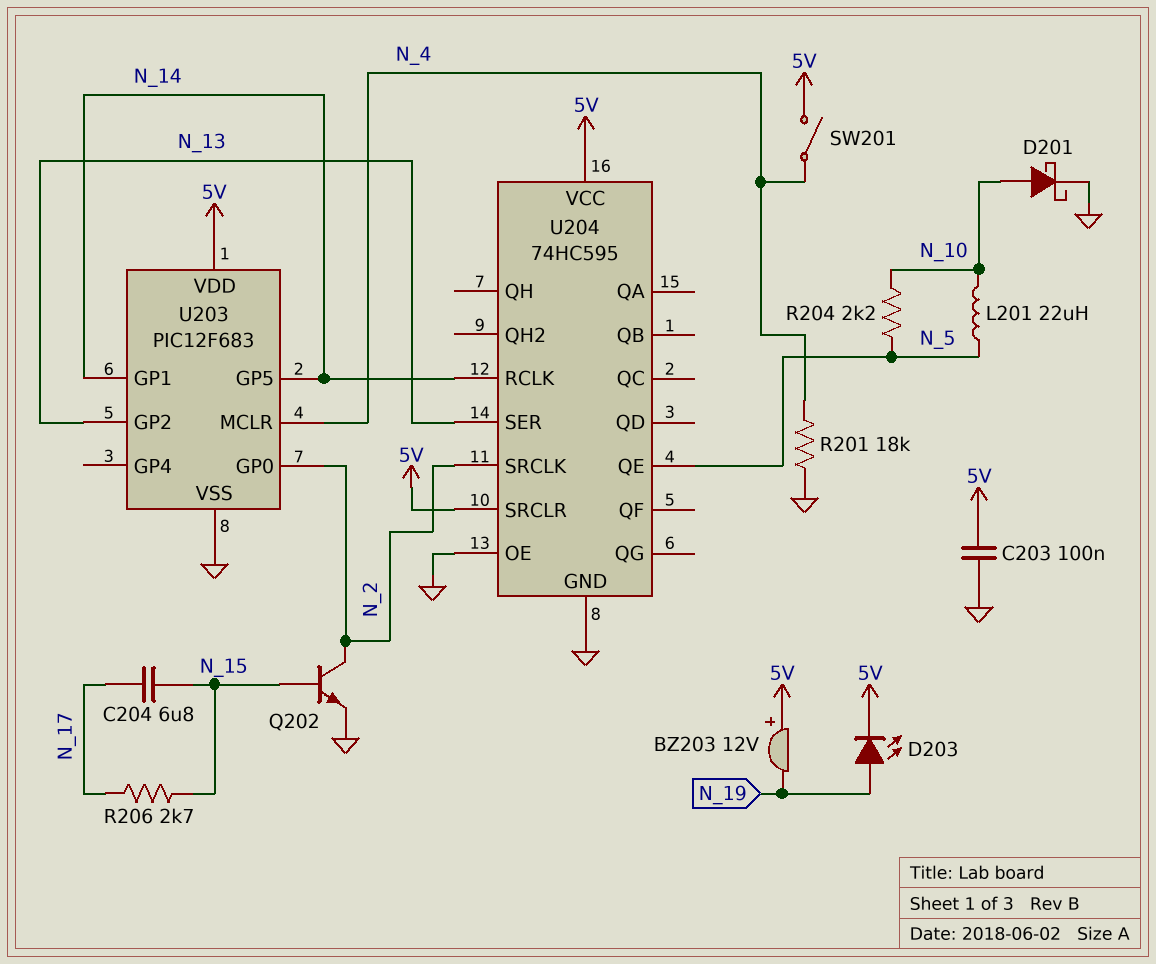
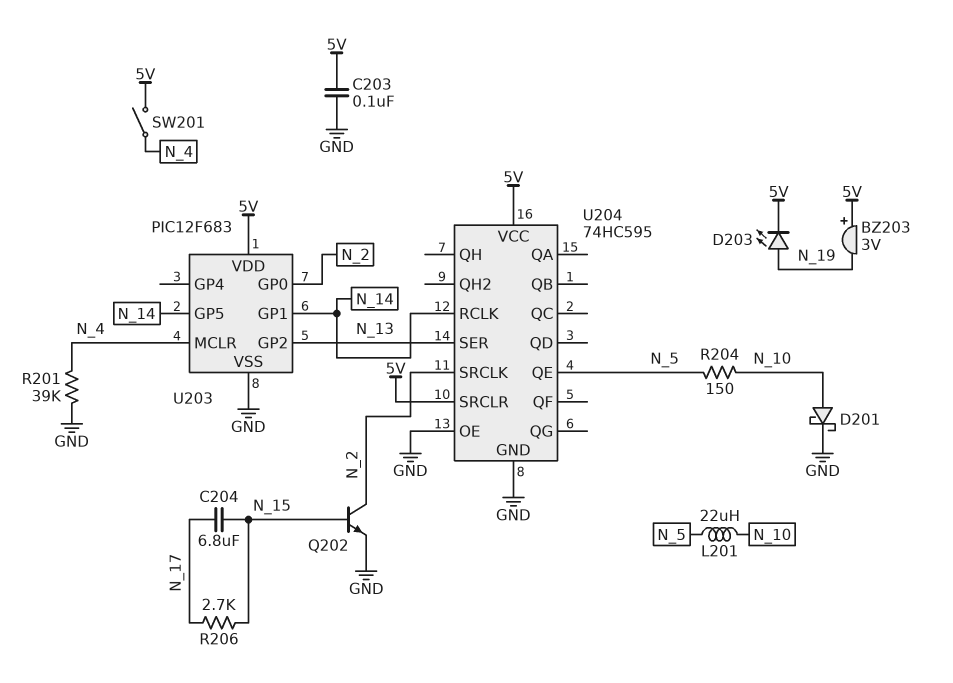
BZ203: buzzer 12V (plus 5V, minus N_19) -> buzzer 3V (plus 5V, minus N_19)
R201: 18k (GND, N_4) -> 39k (GND, N_4)
R204: 2.2k (N_5, N_10) -> 150 (N_5, N_10)

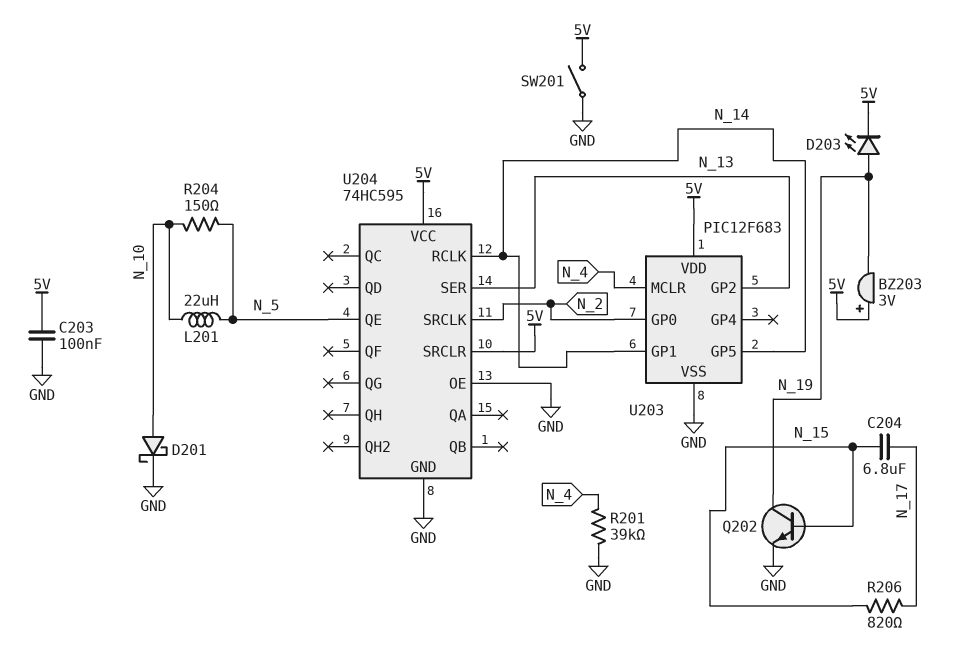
Q202: NPN (B N_15, C N_2, E GND) -> NPN (B N_15, C N_19, E GND)
R206: 2.7k (N_15, N_17) -> 820 (N_15, N_17)
SW201: switch (5V, N_4) -> switch (5V, GND)

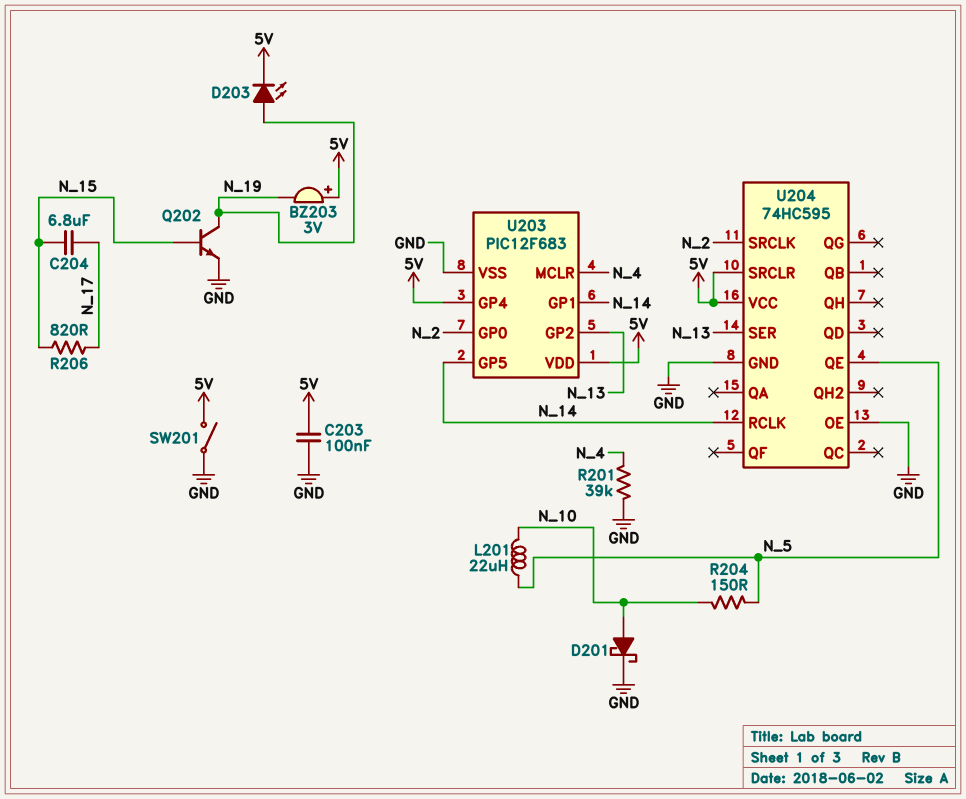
U203 pin GP4: none -> 5V

